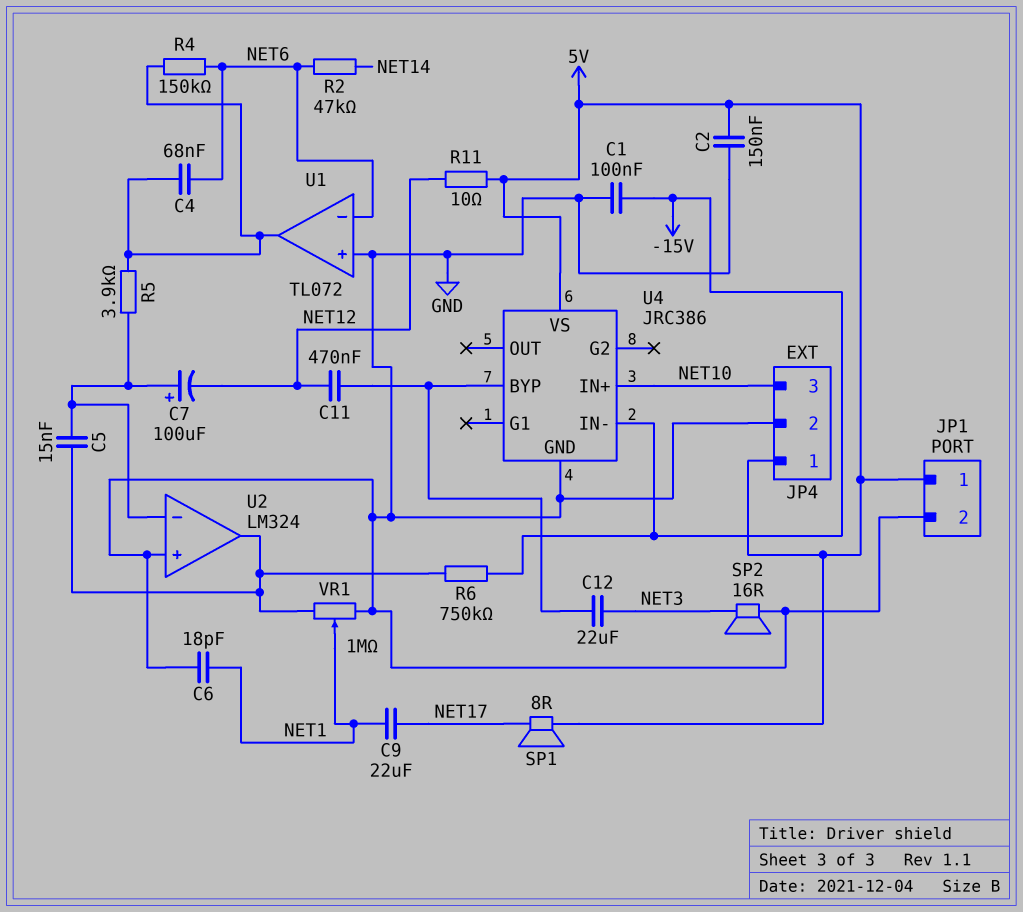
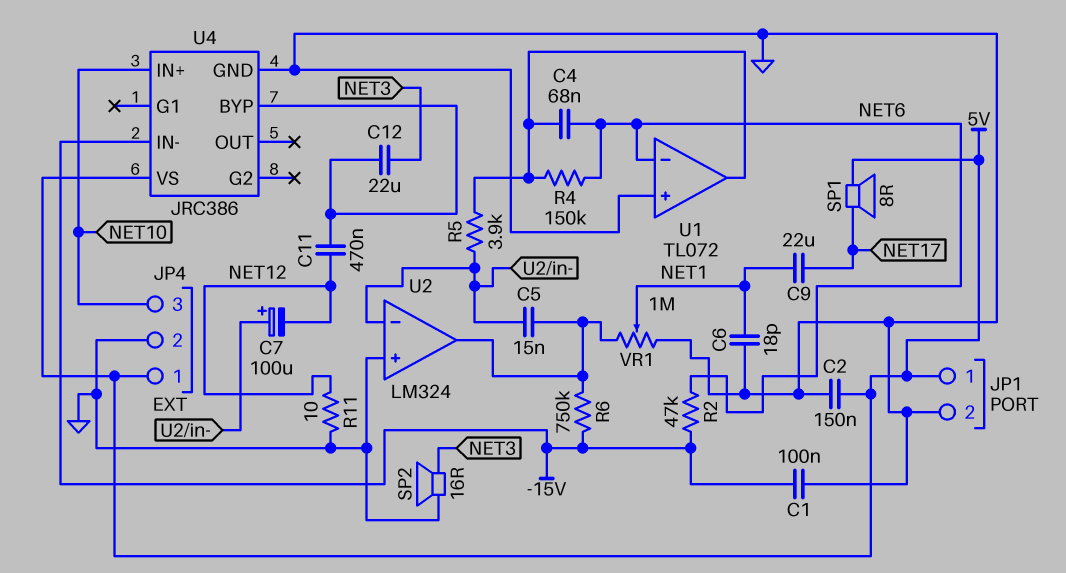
R2: 47k (NET6, NET14) -> 47k (-15V, NET6)
R11: 10 (5V, NET12) -> 10 (GND, NET12)

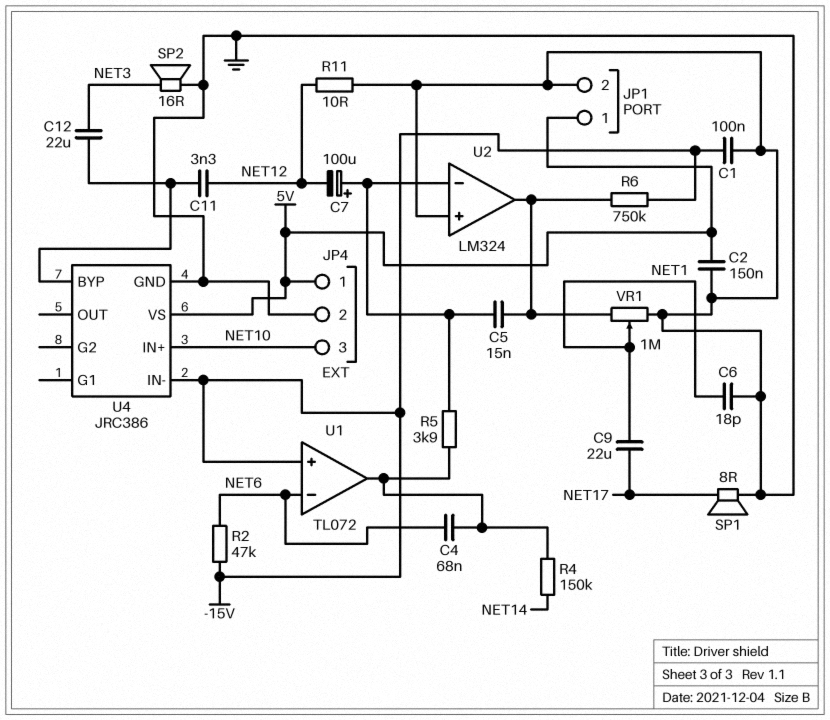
C11: 470nF (NET12, U4/BYP) -> 3.3nF (NET12, U4/BYP)
R4: 150k (NET6, U1/out) -> 150k (NET14, U1/out)
SP1: speaker 8R (5V, NET17) -> speaker 8R (GND, NET17)
U1 pin in+: GND -> -15V

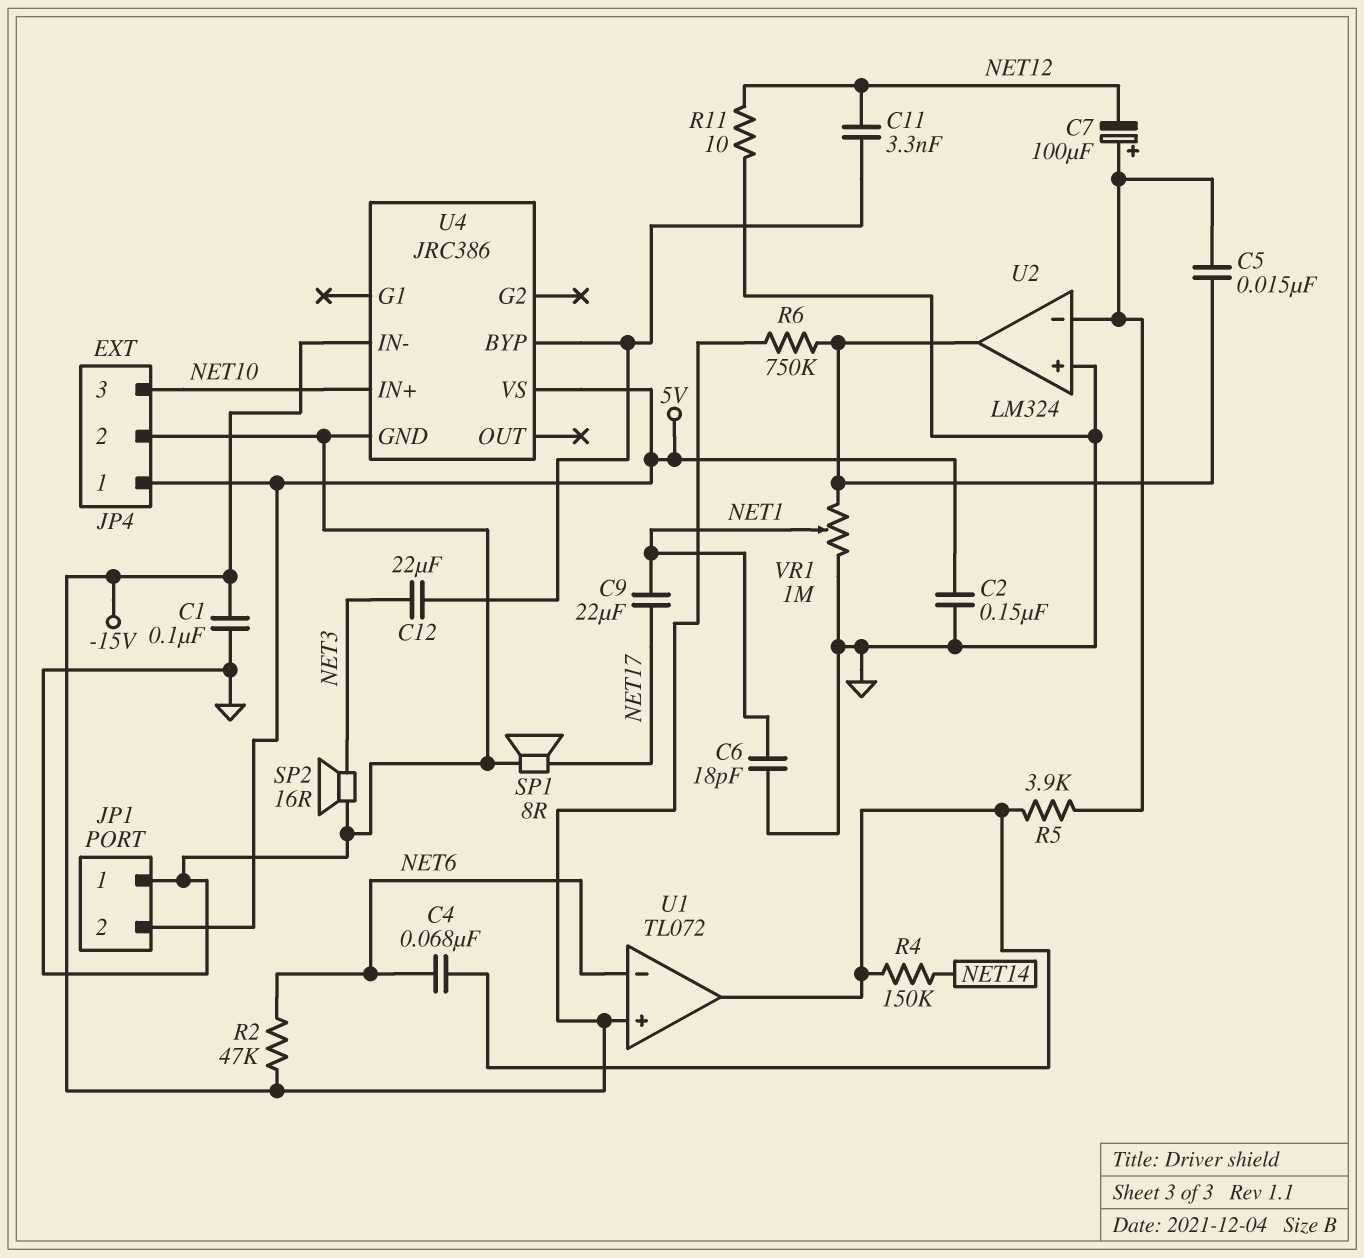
JP1 pin 1: 5V -> GND
JP1 pin 2: GND -> 5V

